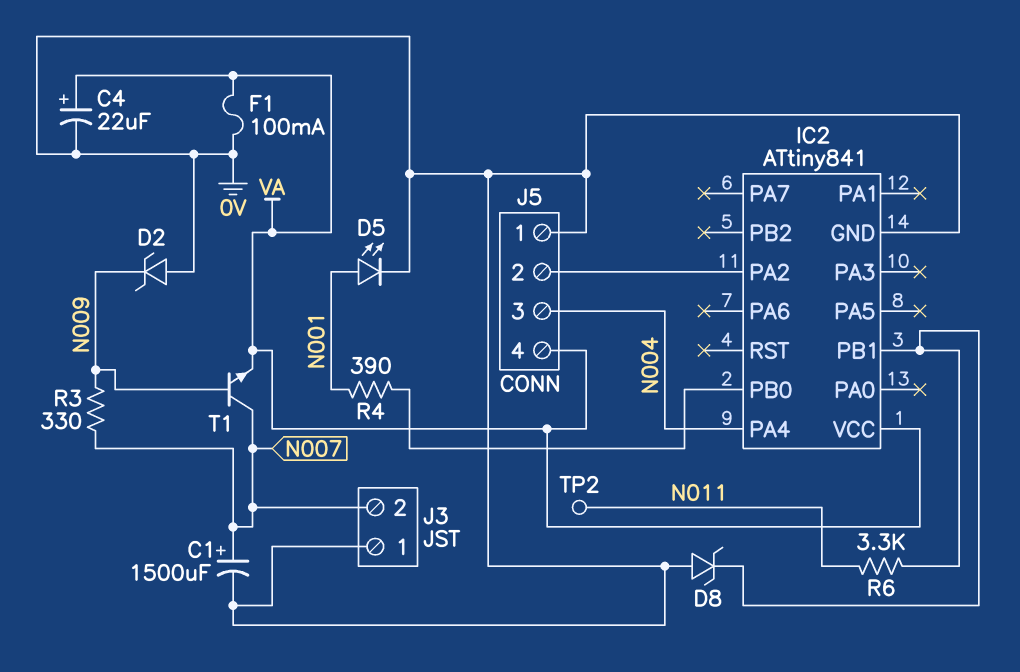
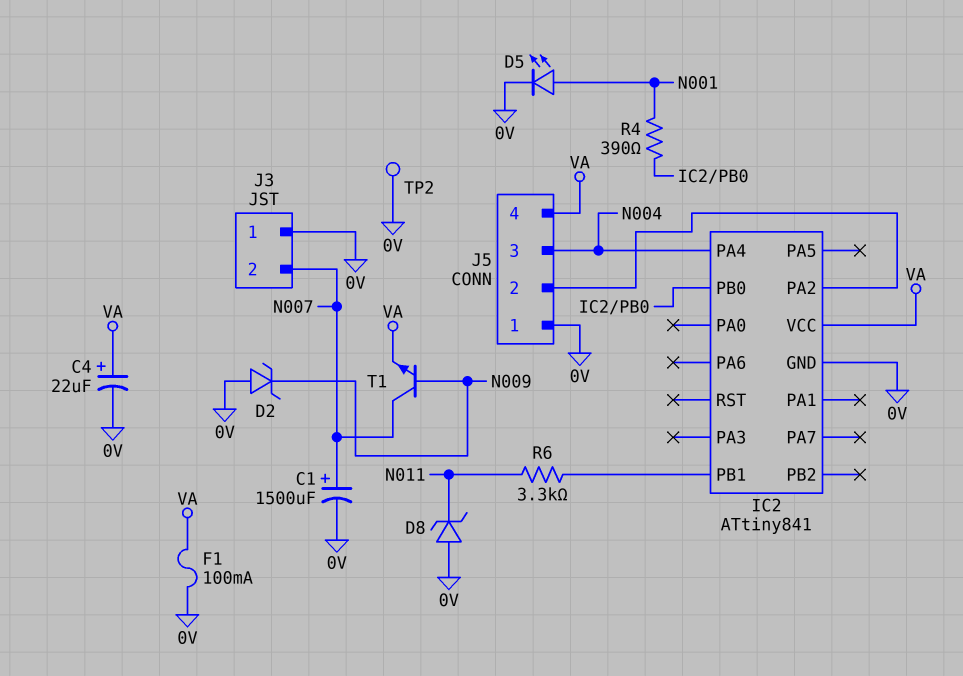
D8: zener (A 0V, K IC2/PB1) -> zener (A 0V, K N011)
R3: 330 (N007, N009) -> none
TP2: test point (N011) -> test point (0V)

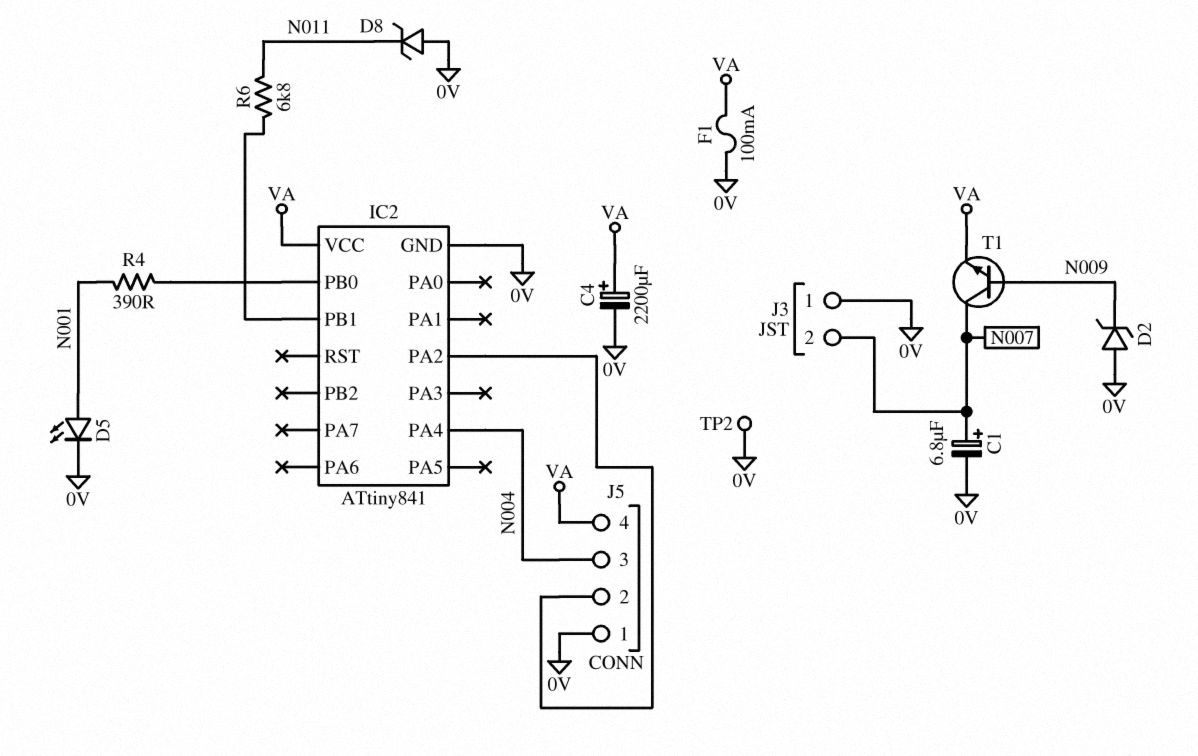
C1: 1500uF (plus N007, minus 0V) -> 6.8uF (plus N007, minus 0V)
C4: 22uF (plus VA, minus 0V) -> 2200uF (plus VA, minus 0V)
R6: 3.3k (IC2/PB1, N011) -> 6.8k (IC2/PB1, N011)

